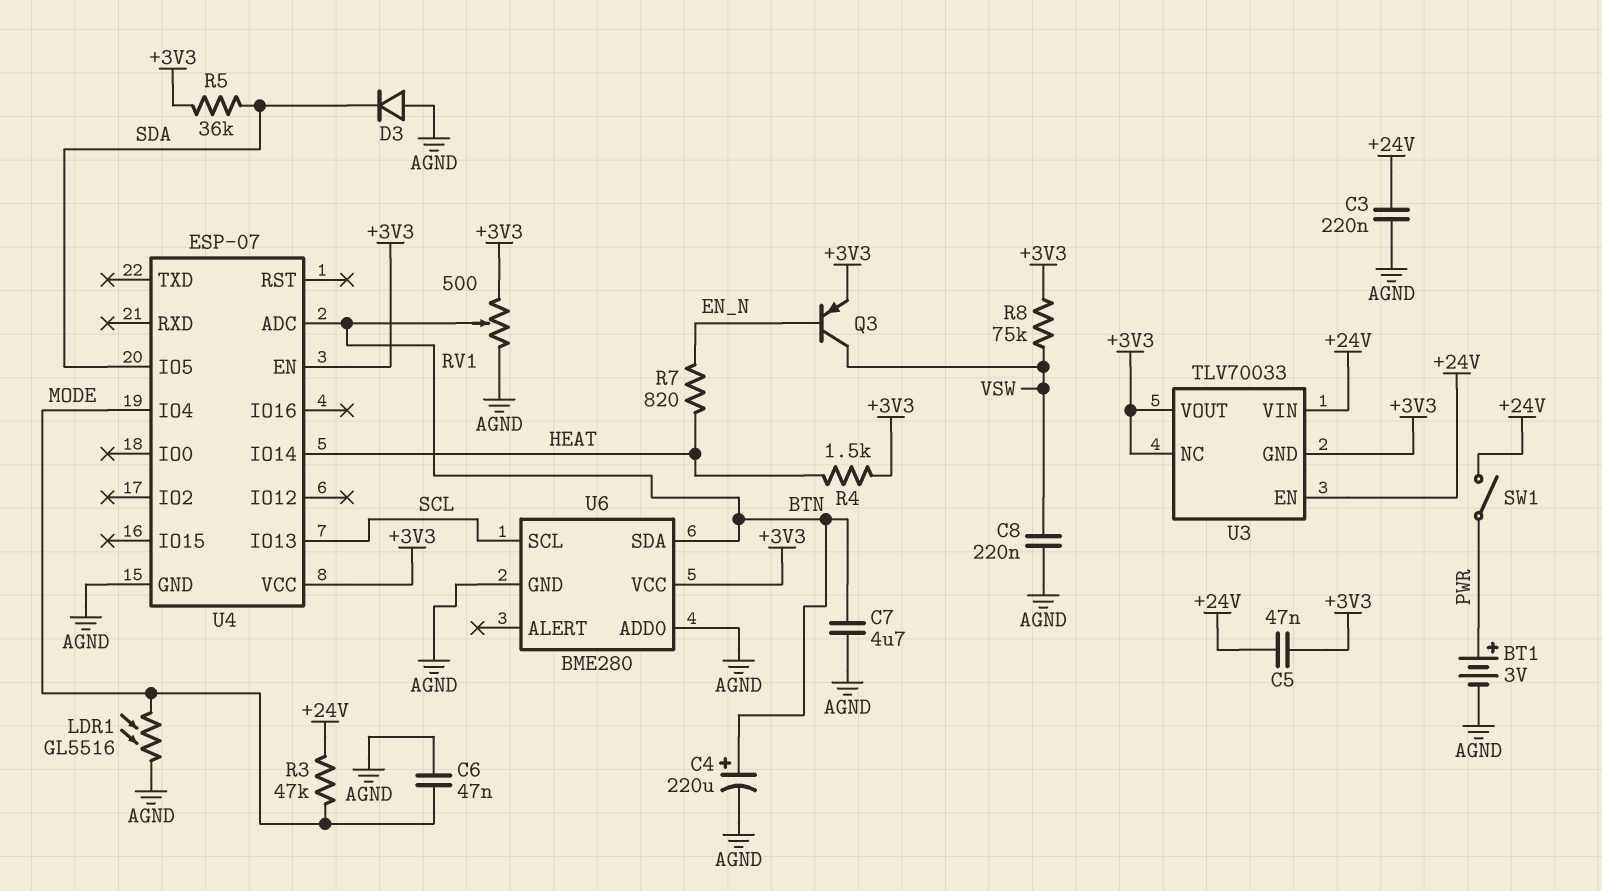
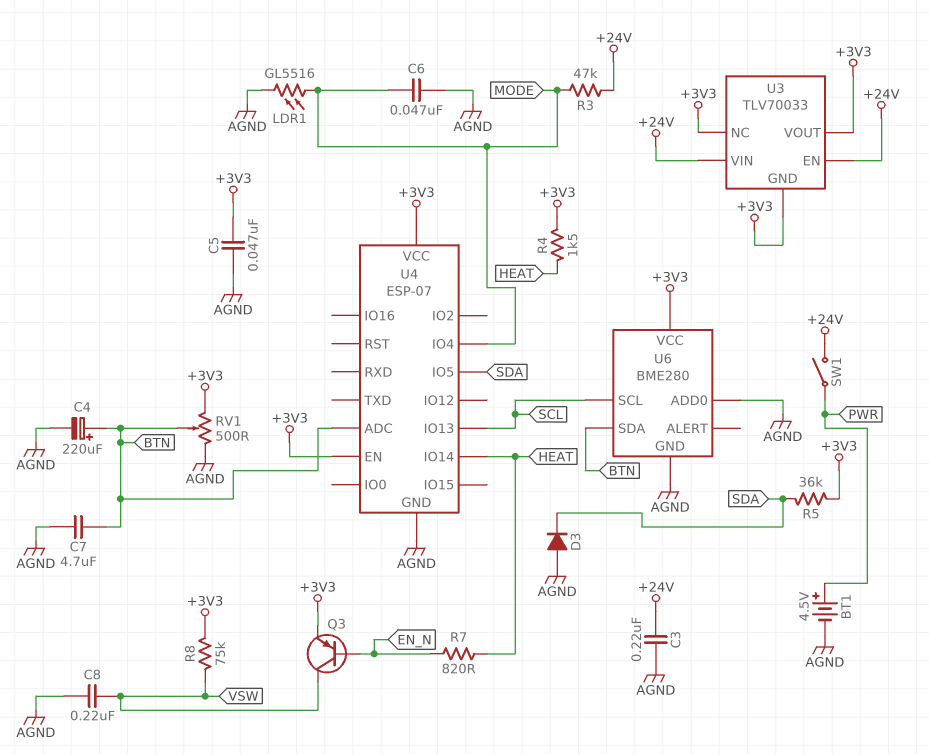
BT1: 3V (plus PWR, minus AGND) -> 4.5V (plus PWR, minus AGND)
C5: 47nF (+3V3, +24V) -> 47nF (+3V3, AGND)

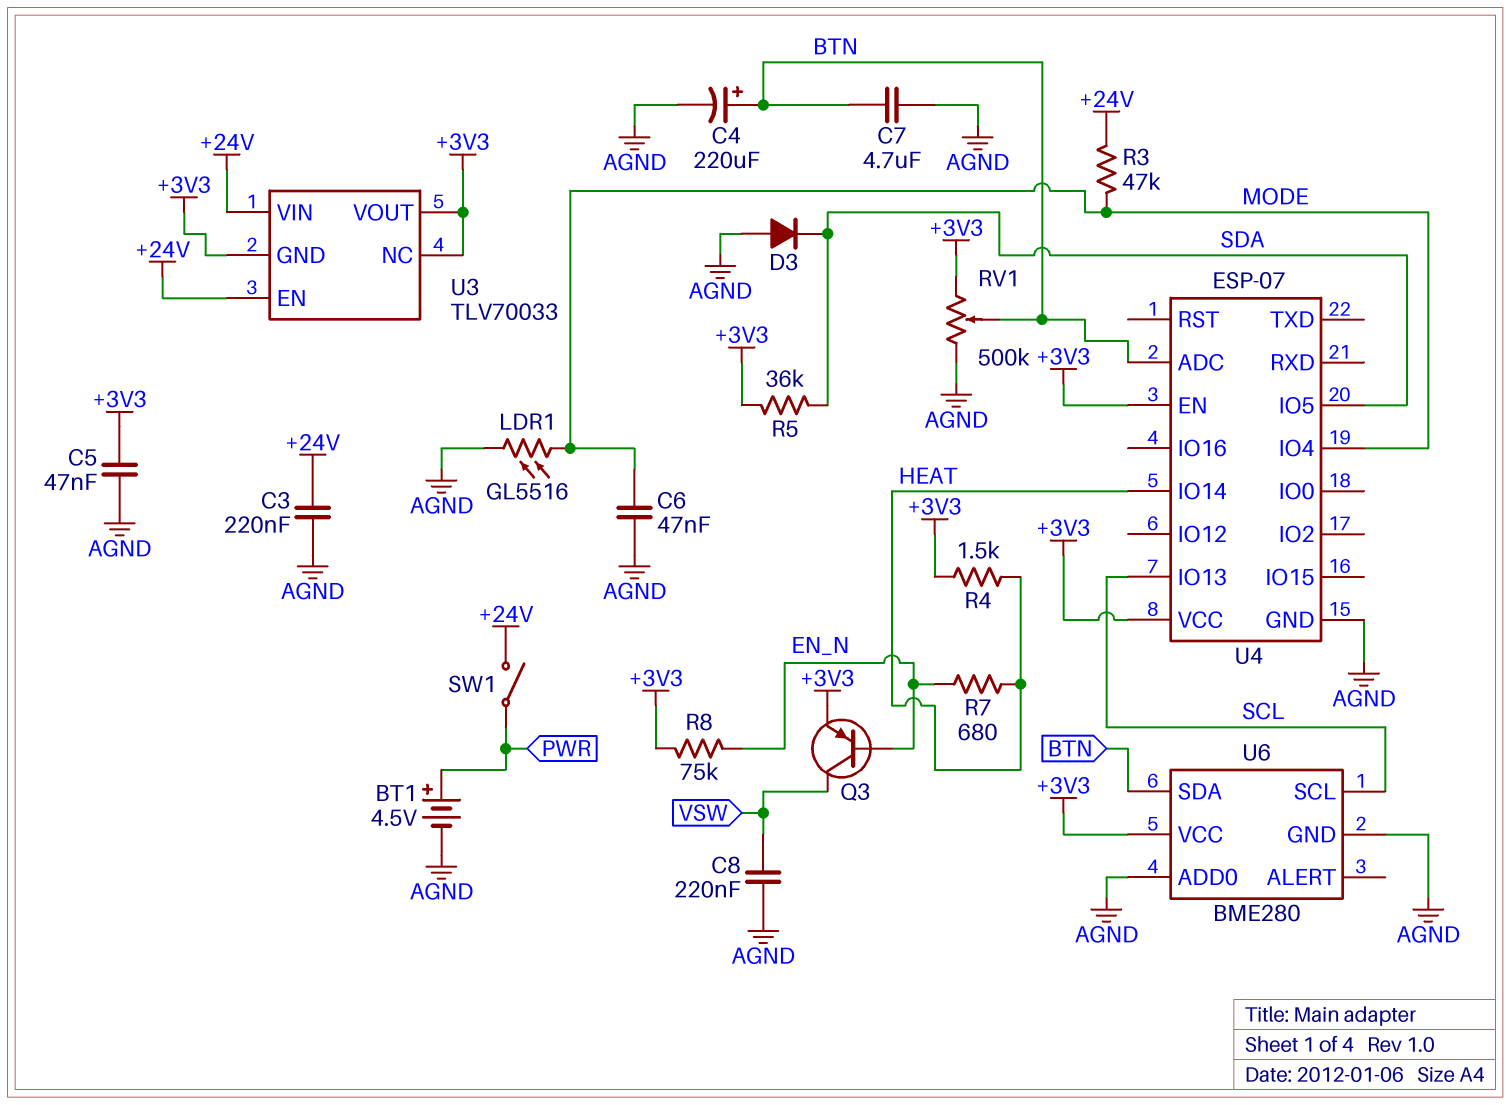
R7: 820 (EN_N, HEAT) -> 680 (EN_N, HEAT)
R8: 75k (+3V3, VSW) -> 75k (+3V3, EN_N)
RV1: 500 (+3V3, AGND, wiper BTN) -> 500k (+3V3, AGND, wiper BTN)

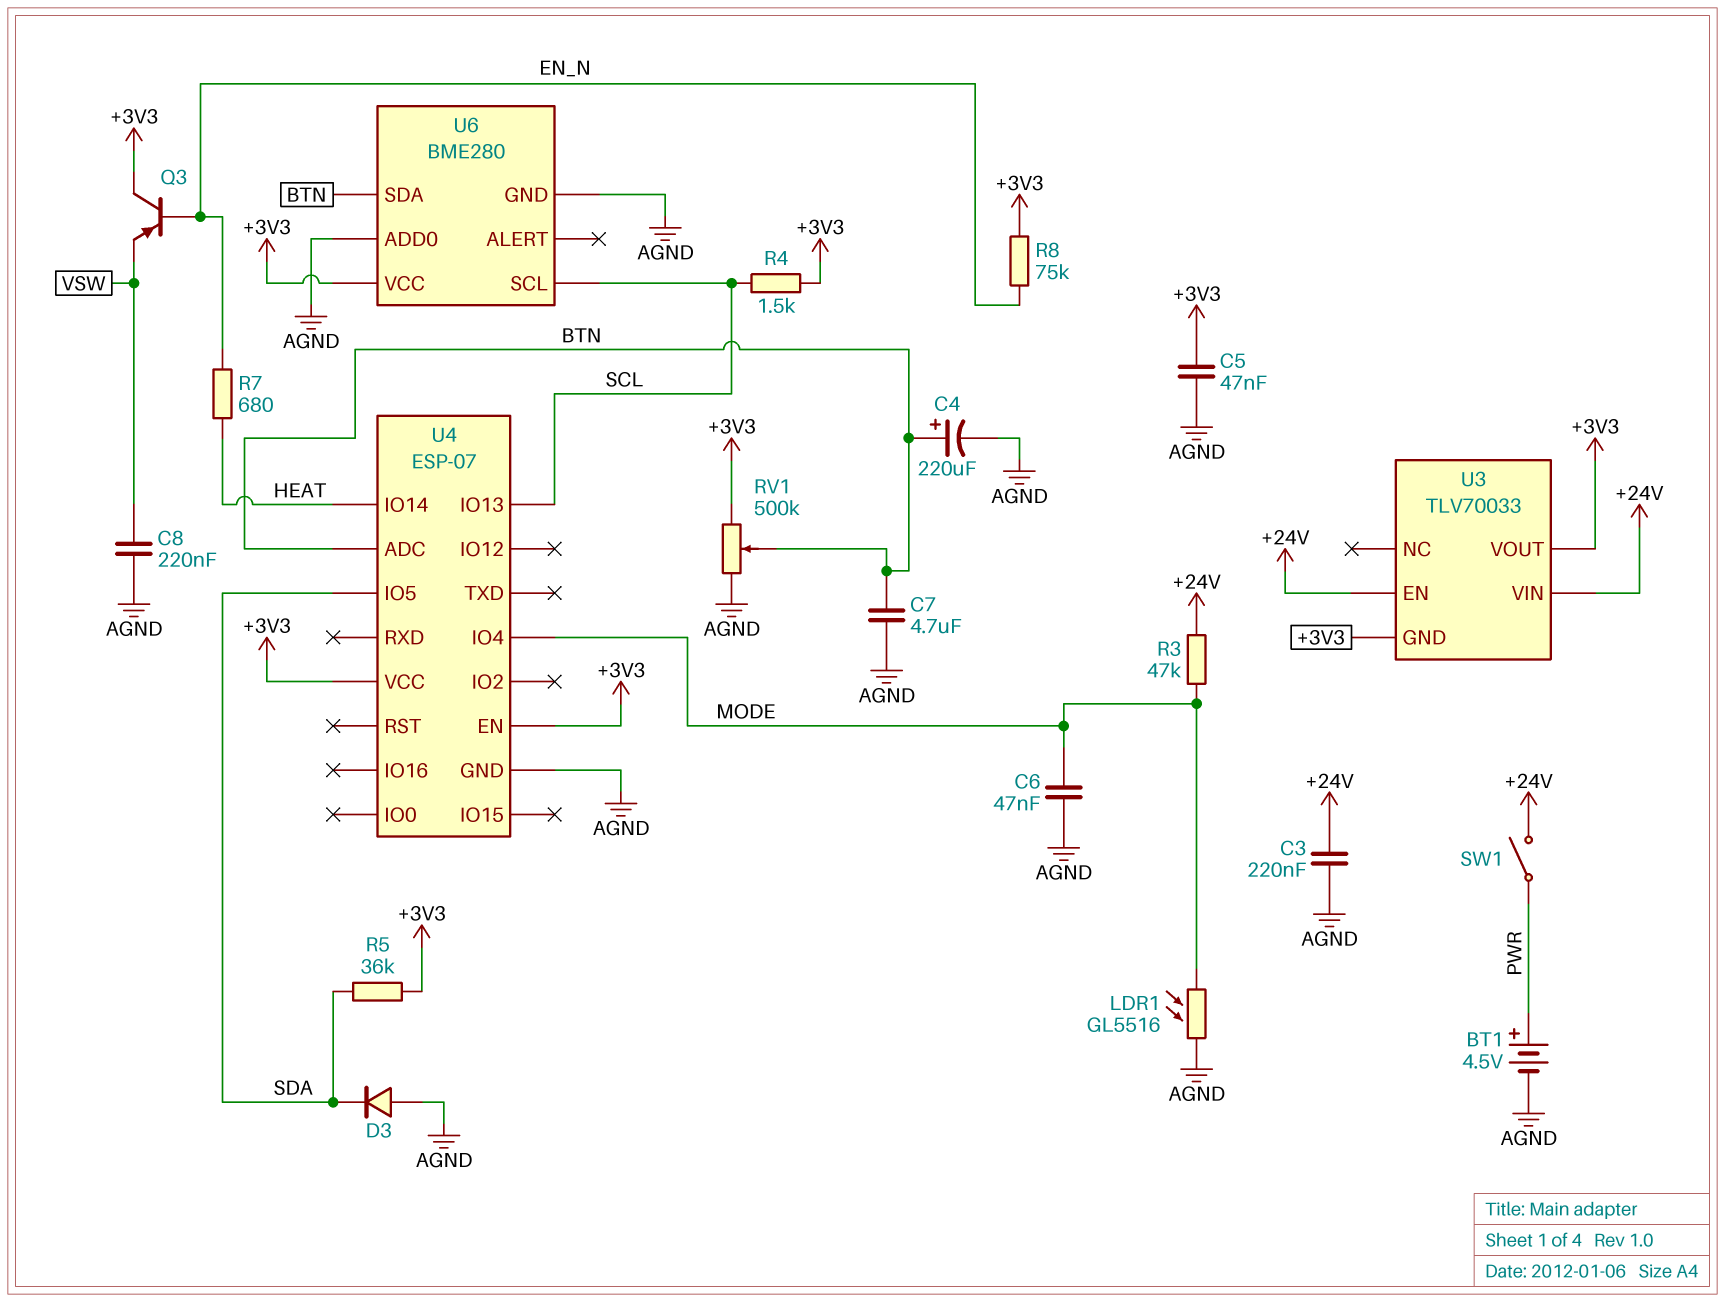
Q3: PNP (B EN_N, C VSW, E +3V3) -> PNP (B EN_N, C +3V3, E VSW)
R4: 1.5k (+3V3, HEAT) -> 1.5k (+3V3, SCL)
U3 pin NC: +3V3 -> none

